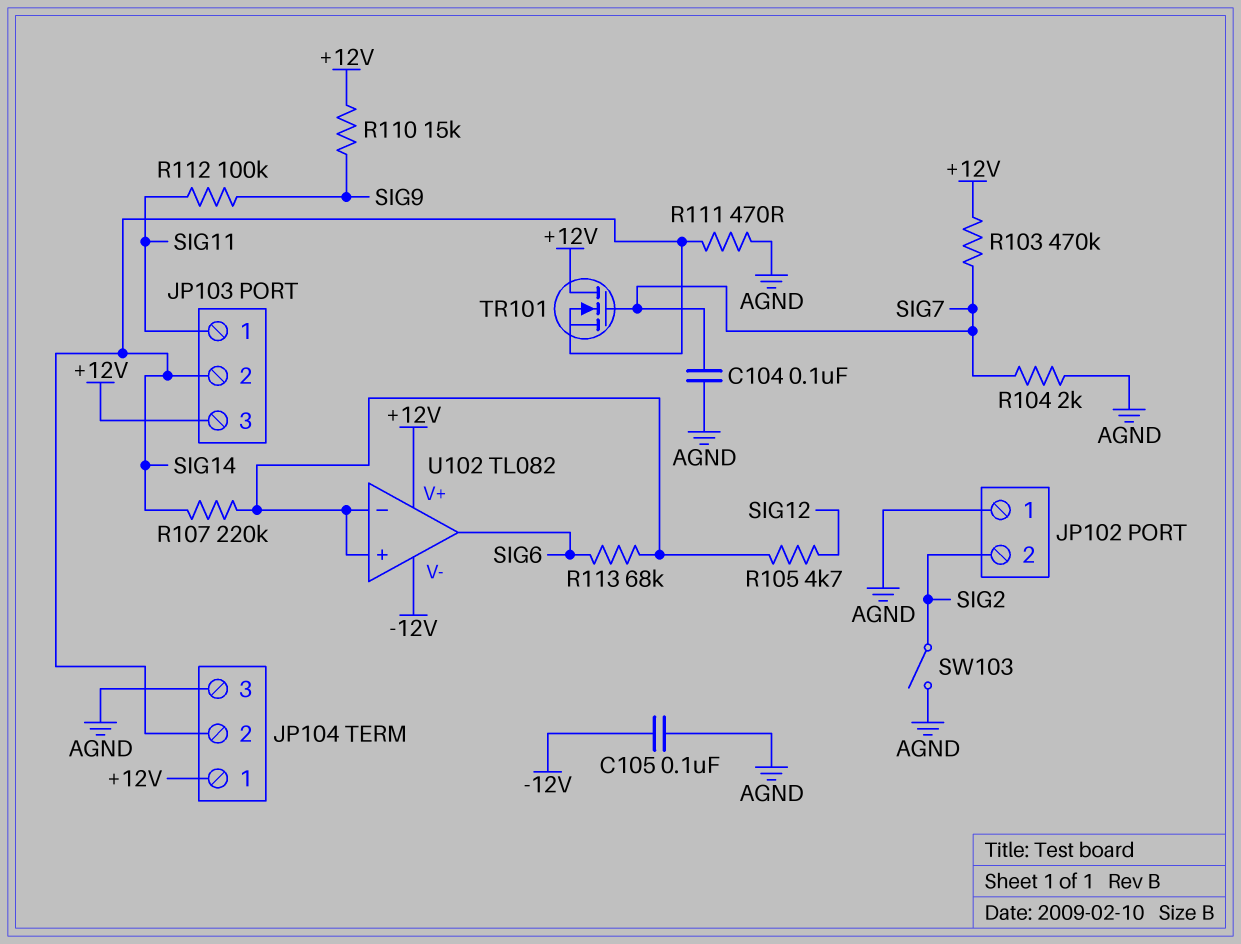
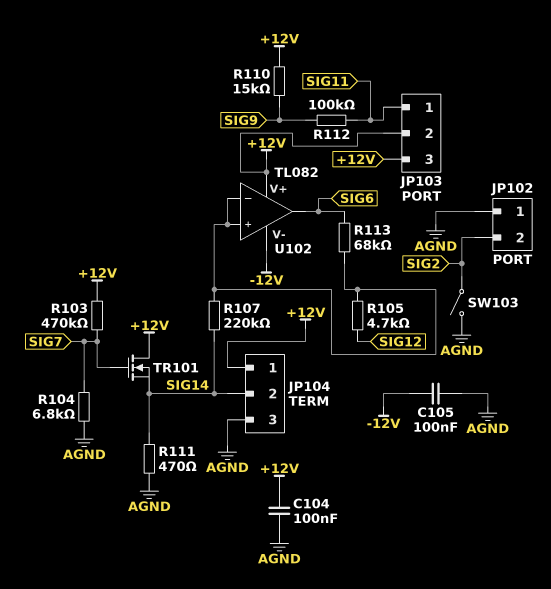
C104: 100nF (AGND, SIG7) -> 100nF (+12V, AGND)
JP103 pin 2: SIG14 -> +12V
R104: 2k (AGND, SIG7) -> 6.8k (AGND, SIG7)

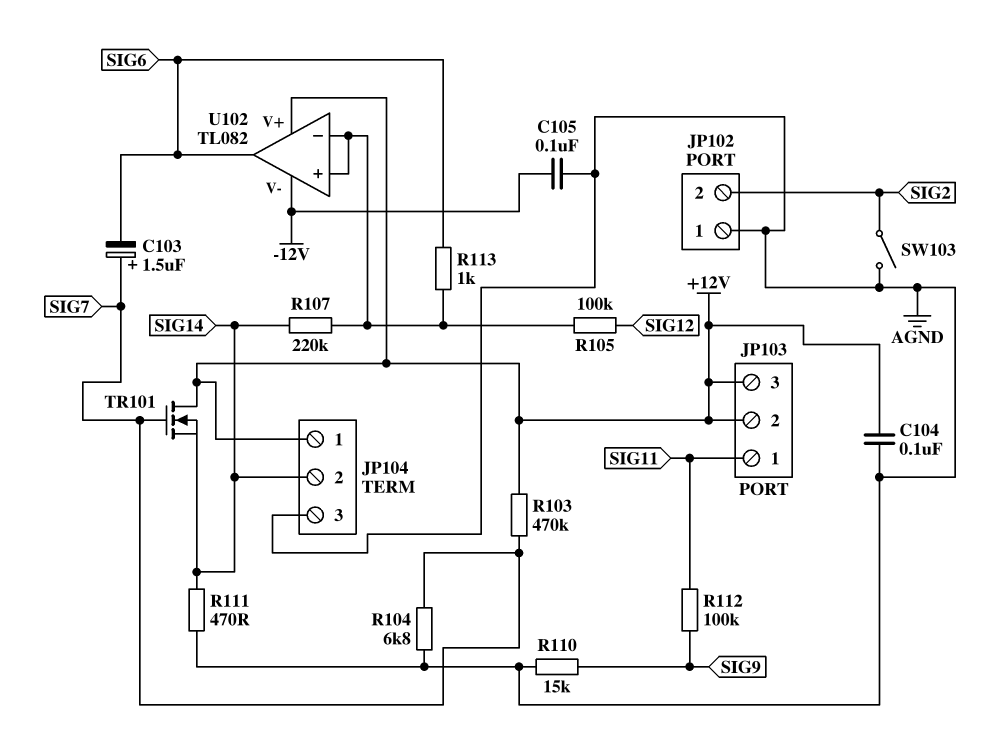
C103: none -> 1.5uF (plus SIG7, minus SIG6)
R105: 4.7k (SIG12, U102/in+) -> 100k (SIG12, U102/in+)
R110: 15k (+12V, SIG9) -> 15k (AGND, SIG9)
R113: 68k (SIG6, U102/in+) -> 1k (SIG6, U102/in+)

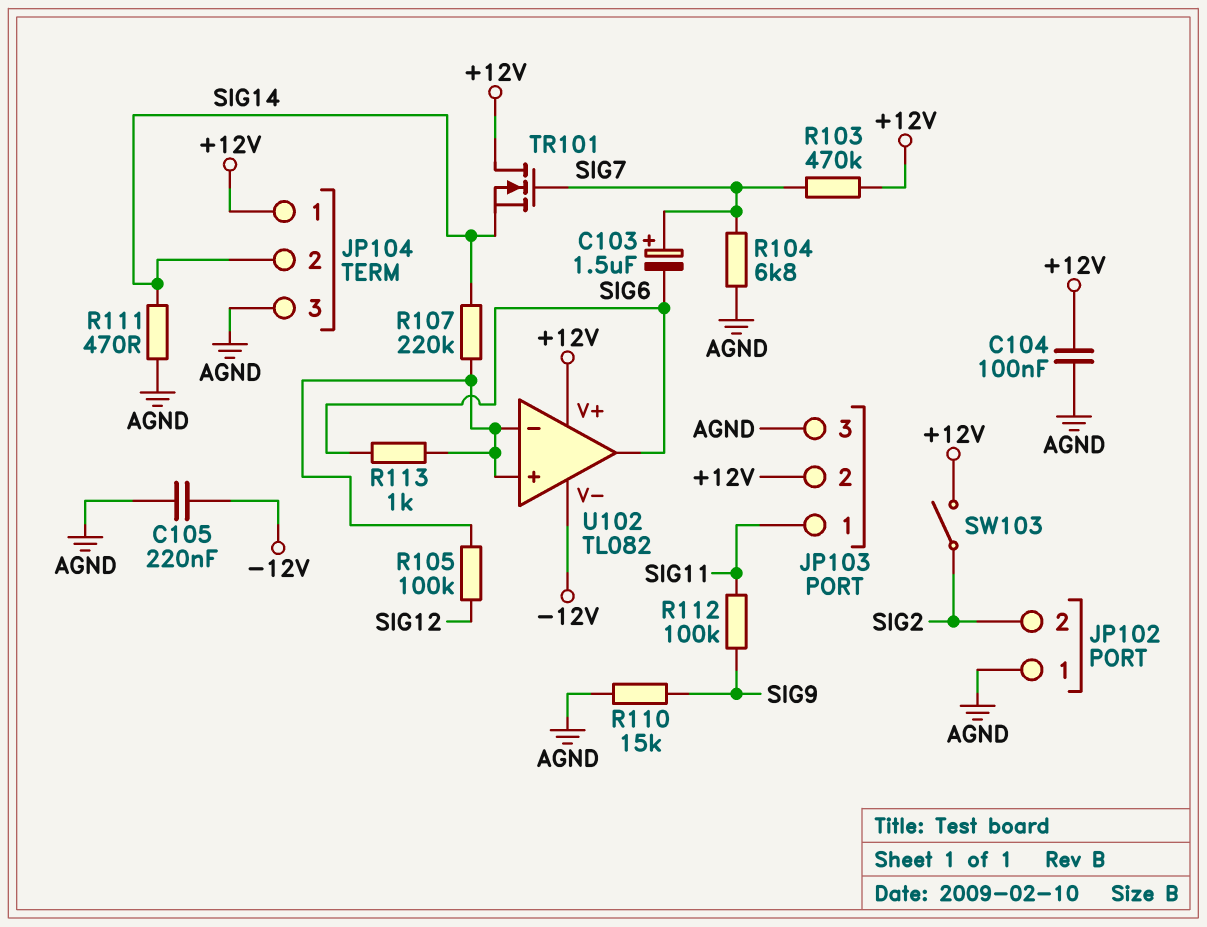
C105: 100nF (-12V, AGND) -> 220nF (-12V, AGND)
JP103 pin 3: +12V -> AGND
SW103: switch (AGND, SIG2) -> switch (+12V, SIG2)

